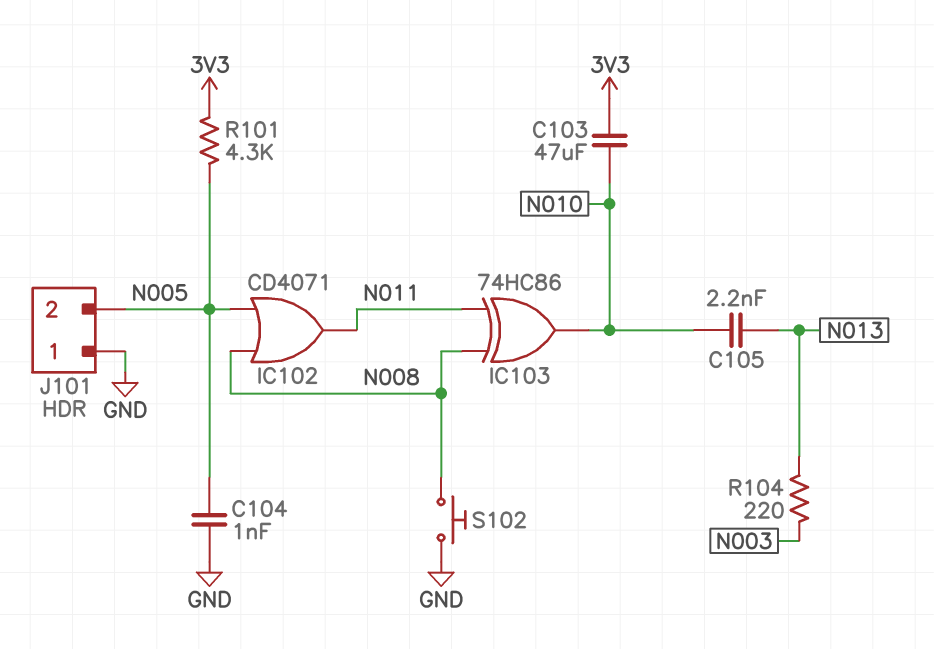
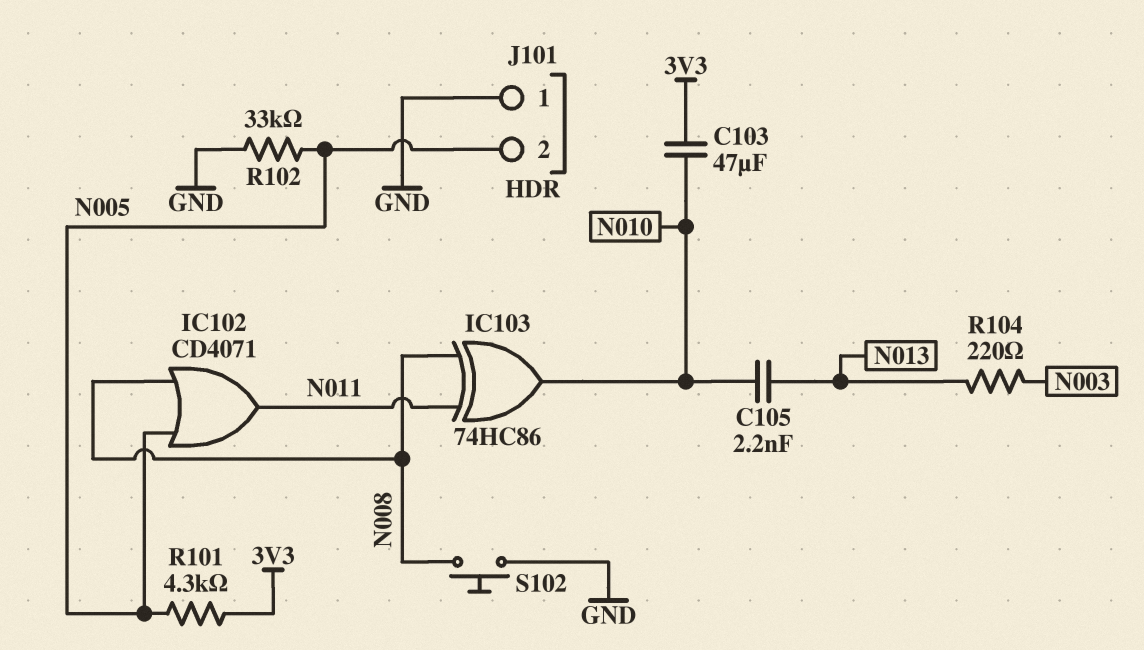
C104: 1nF (GND, N005) -> none
R102: none -> 33k (GND, N005)

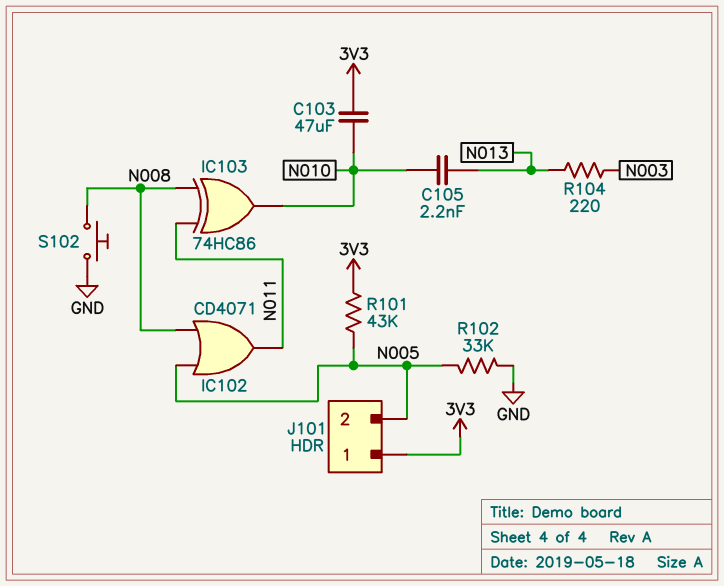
J101 pin 1: GND -> 3V3
R101: 4.3k (3V3, N005) -> 43k (3V3, N005)

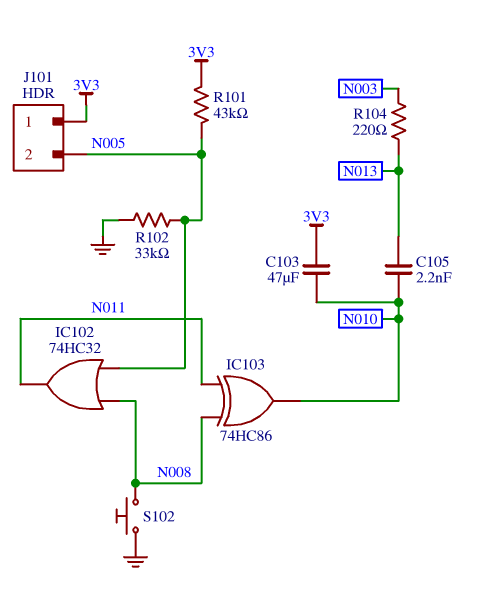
IC102: OR CD4071 (in N005, in N008, out N011) -> OR 74HC32 (in N005, in N008, out N011)

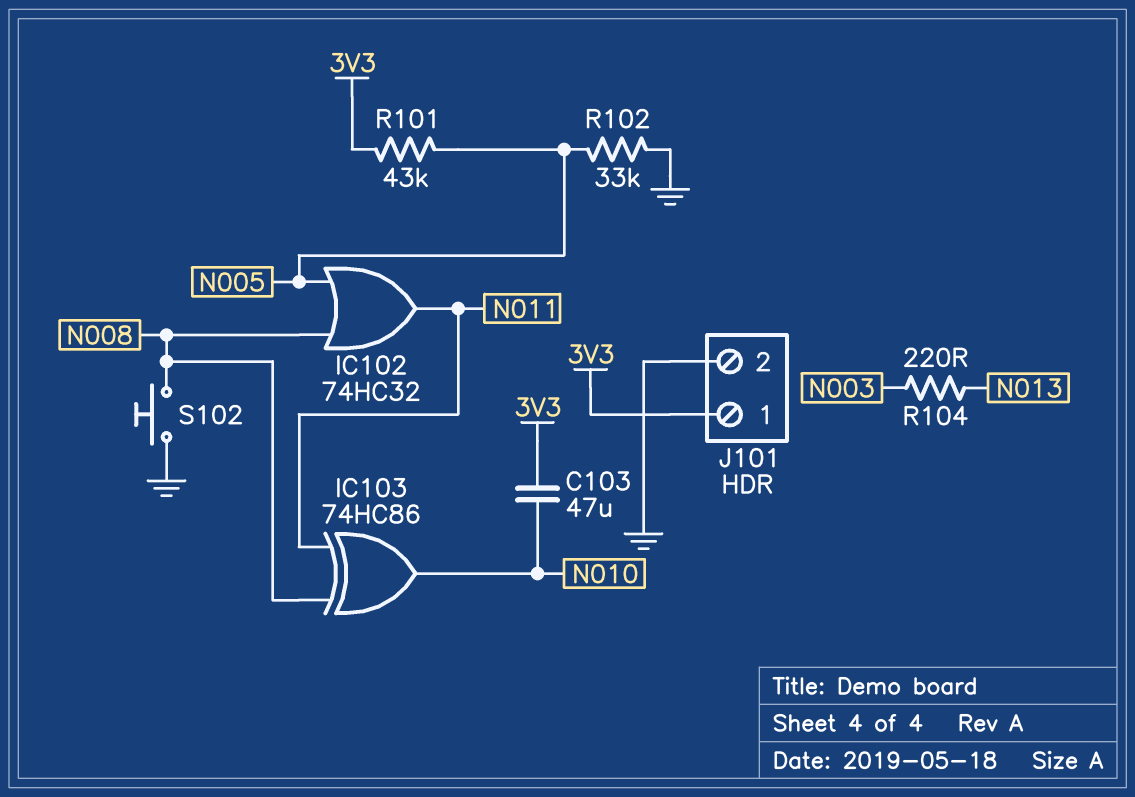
C105: 2.2nF (N010, N013) -> none
J101 pin 2: N005 -> GND

